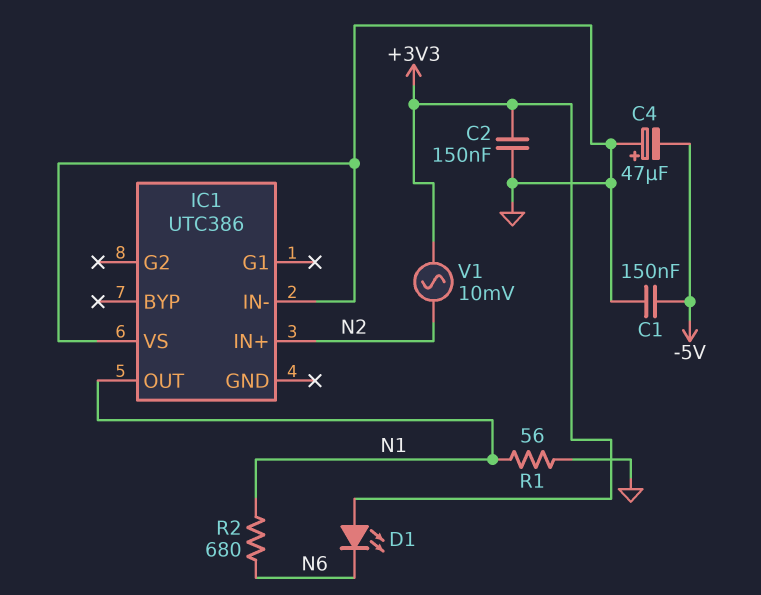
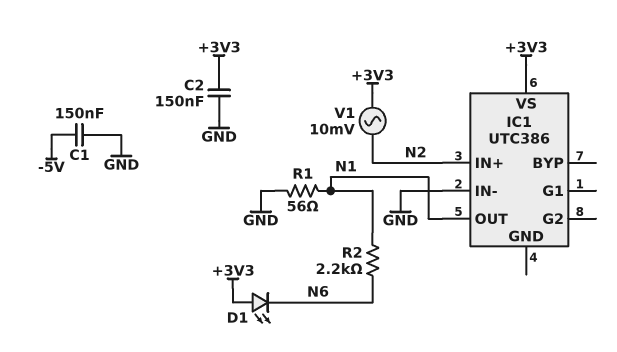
C4: 47uF (plus GND, minus -5V) -> none
IC1 pin VS: GND -> +3V3
R2: 680 (N1, N6) -> 2.2k (N1, N6)

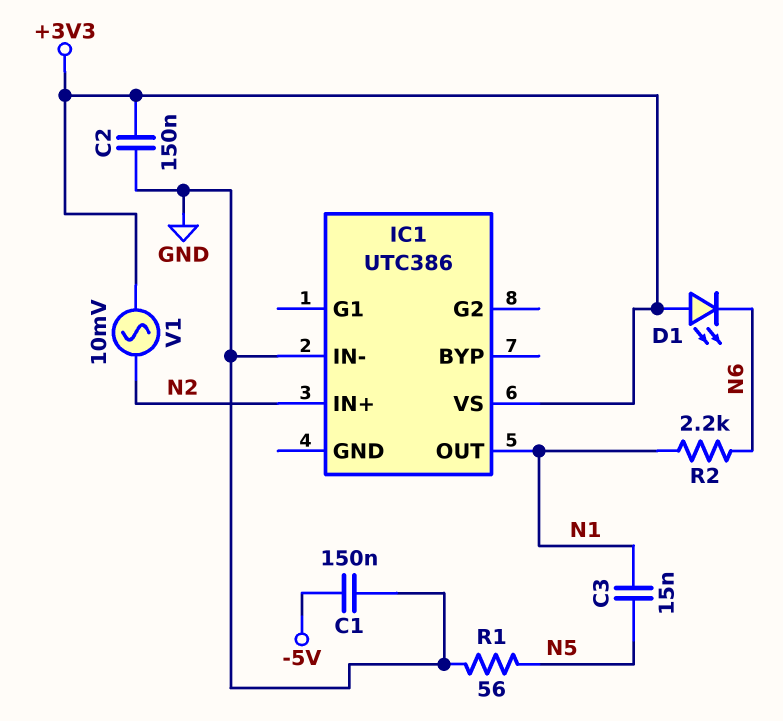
C3: none -> 15nF (N1, N5)
R1: 56 (GND, N1) -> 56 (GND, N5)

